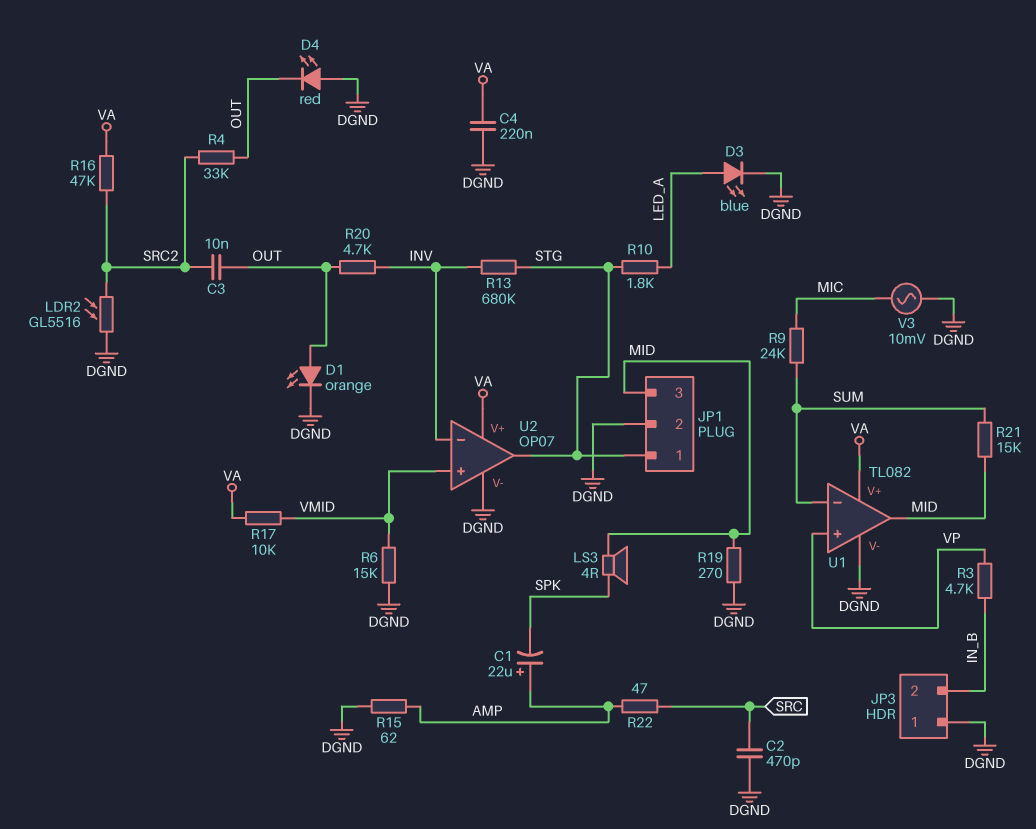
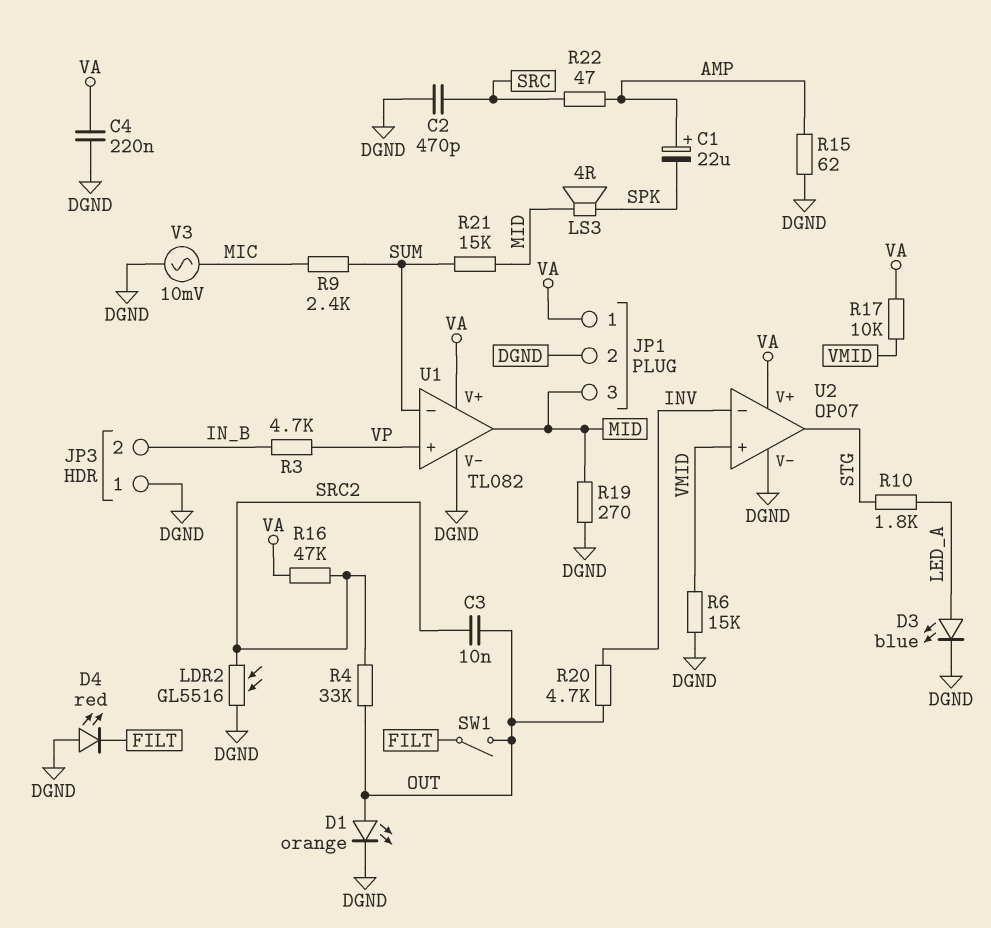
D4: LED red (A DGND, K OUT) -> LED red (A DGND, K FILT)
JP1 pin 1: STG -> VA
R9: 24k (MIC, SUM) -> 2.4k (MIC, SUM)
R13: 680k (INV, STG) -> none
SW1: none -> switch (FILT, OUT)

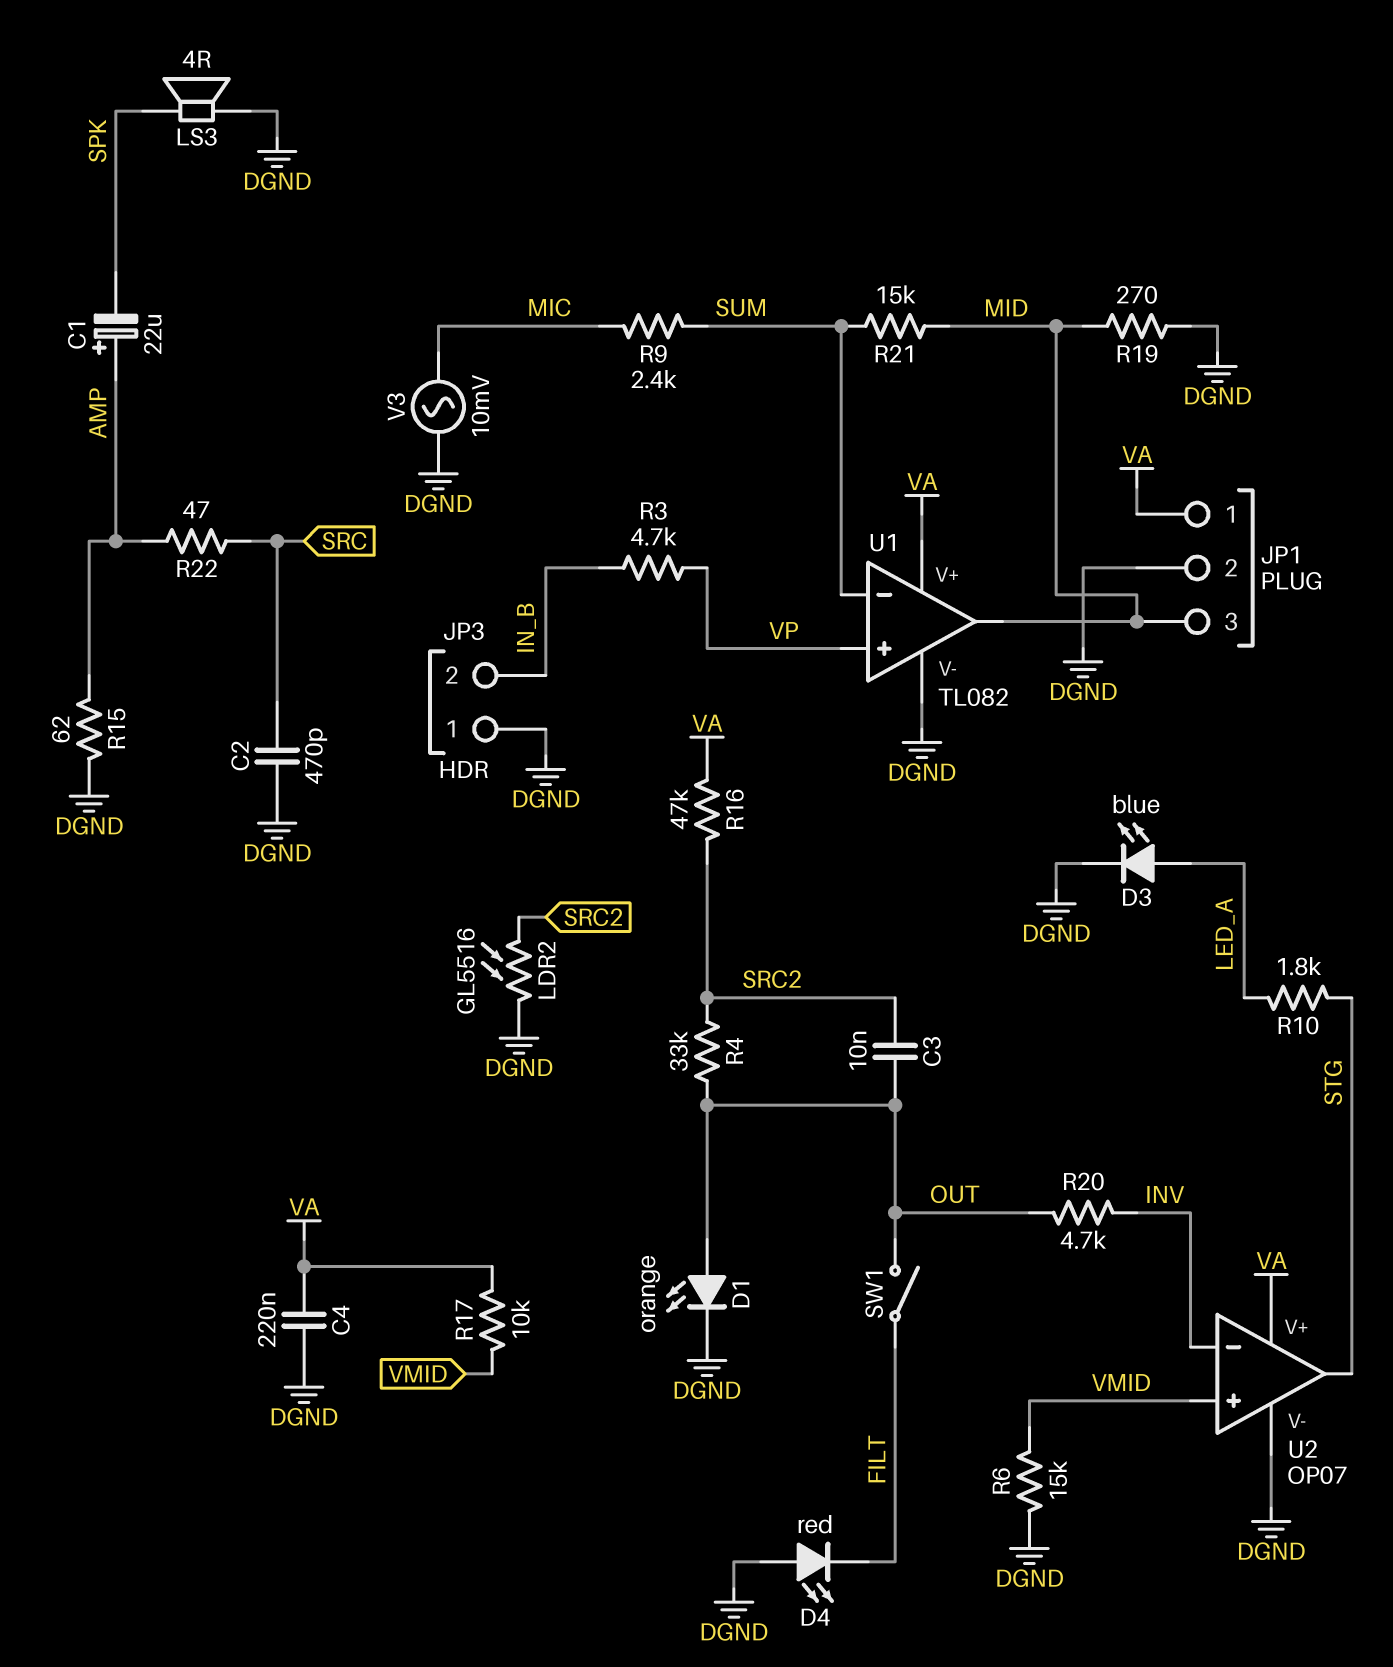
LS3: speaker 4R (MID, SPK) -> speaker 4R (DGND, SPK)

